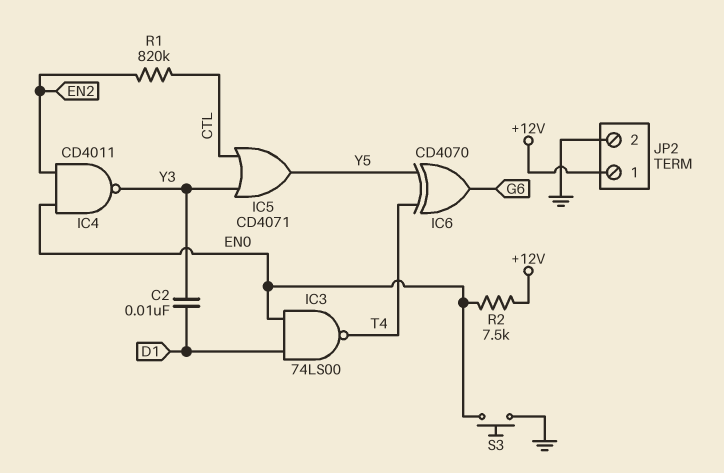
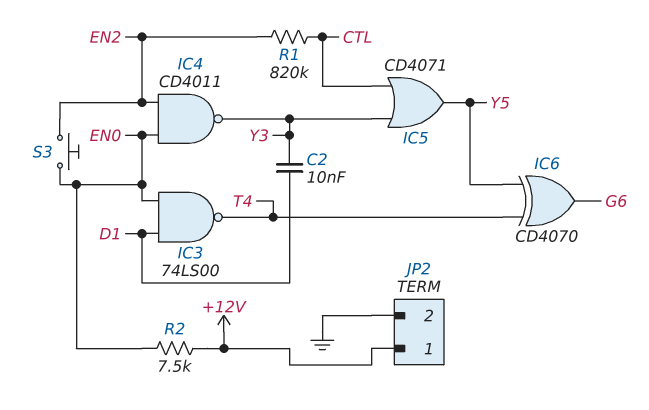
S3: button (EN0, GND) -> button (EN0, EN2)

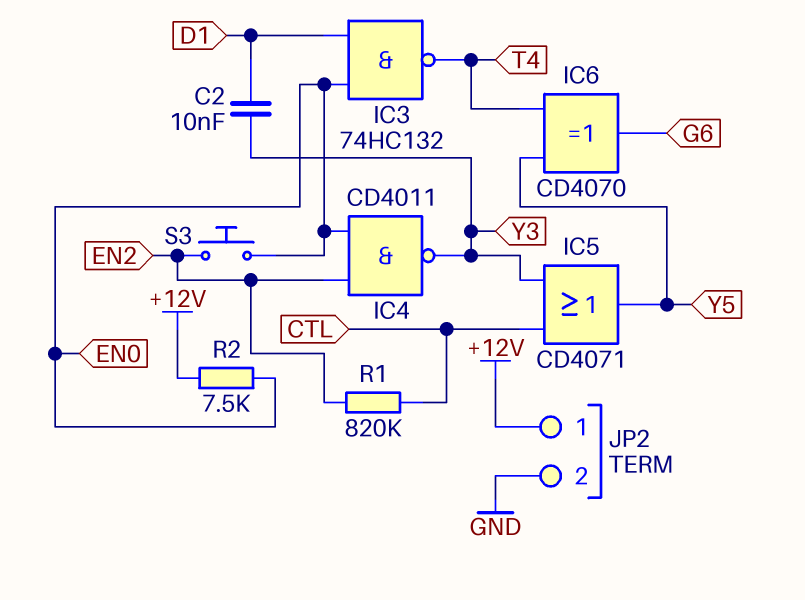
IC3: NAND 74LS00 (in D1, in EN0, out T4) -> NAND 74HC132 (in D1, in EN0, out T4)

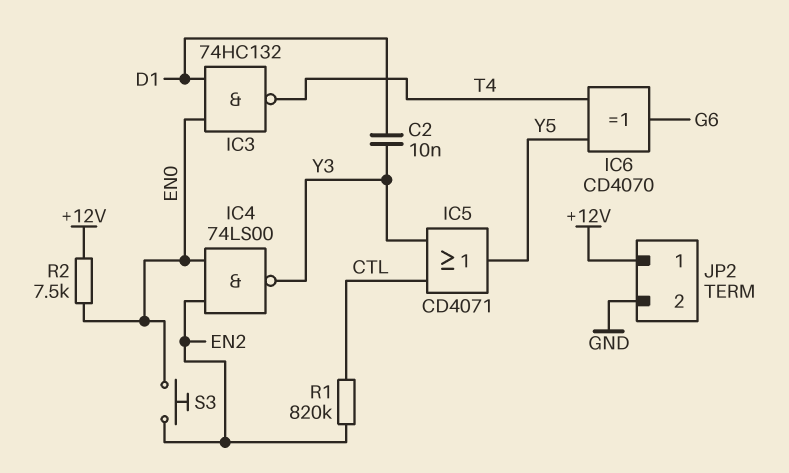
IC4: NAND CD4011 (in EN0, in EN2, out Y3) -> NAND 74LS00 (in EN0, in EN2, out Y3)

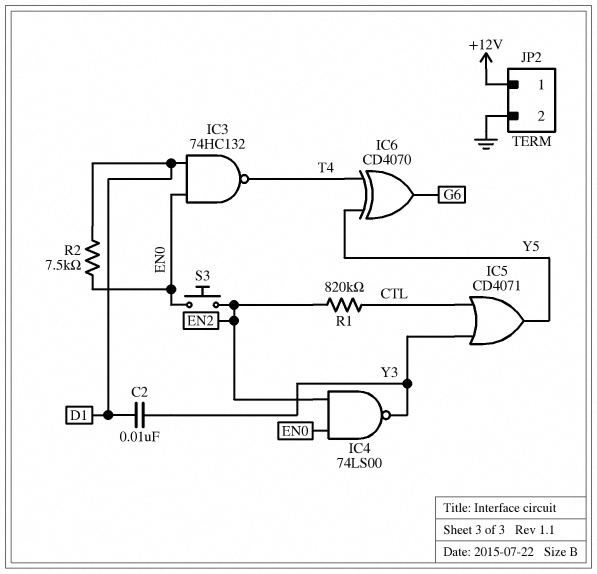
R2: 7.5k (+12V, EN0) -> 7.5k (D1, EN0)

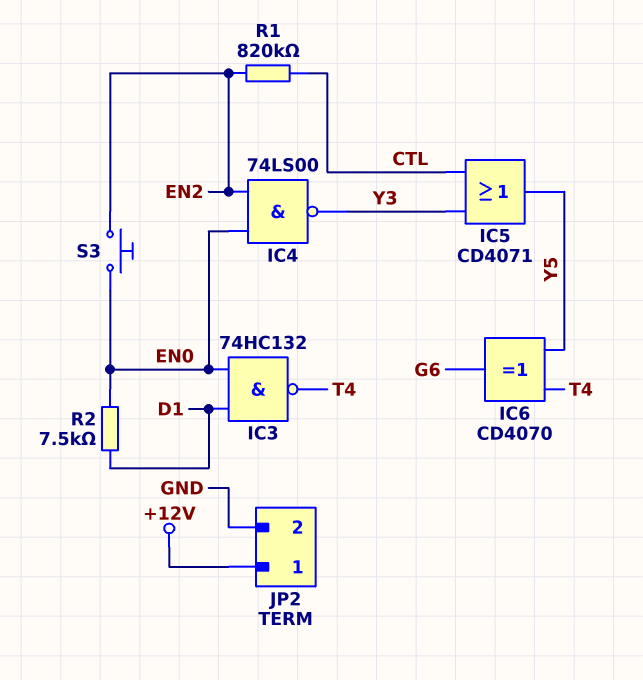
C2: 10nF (D1, Y3) -> none

